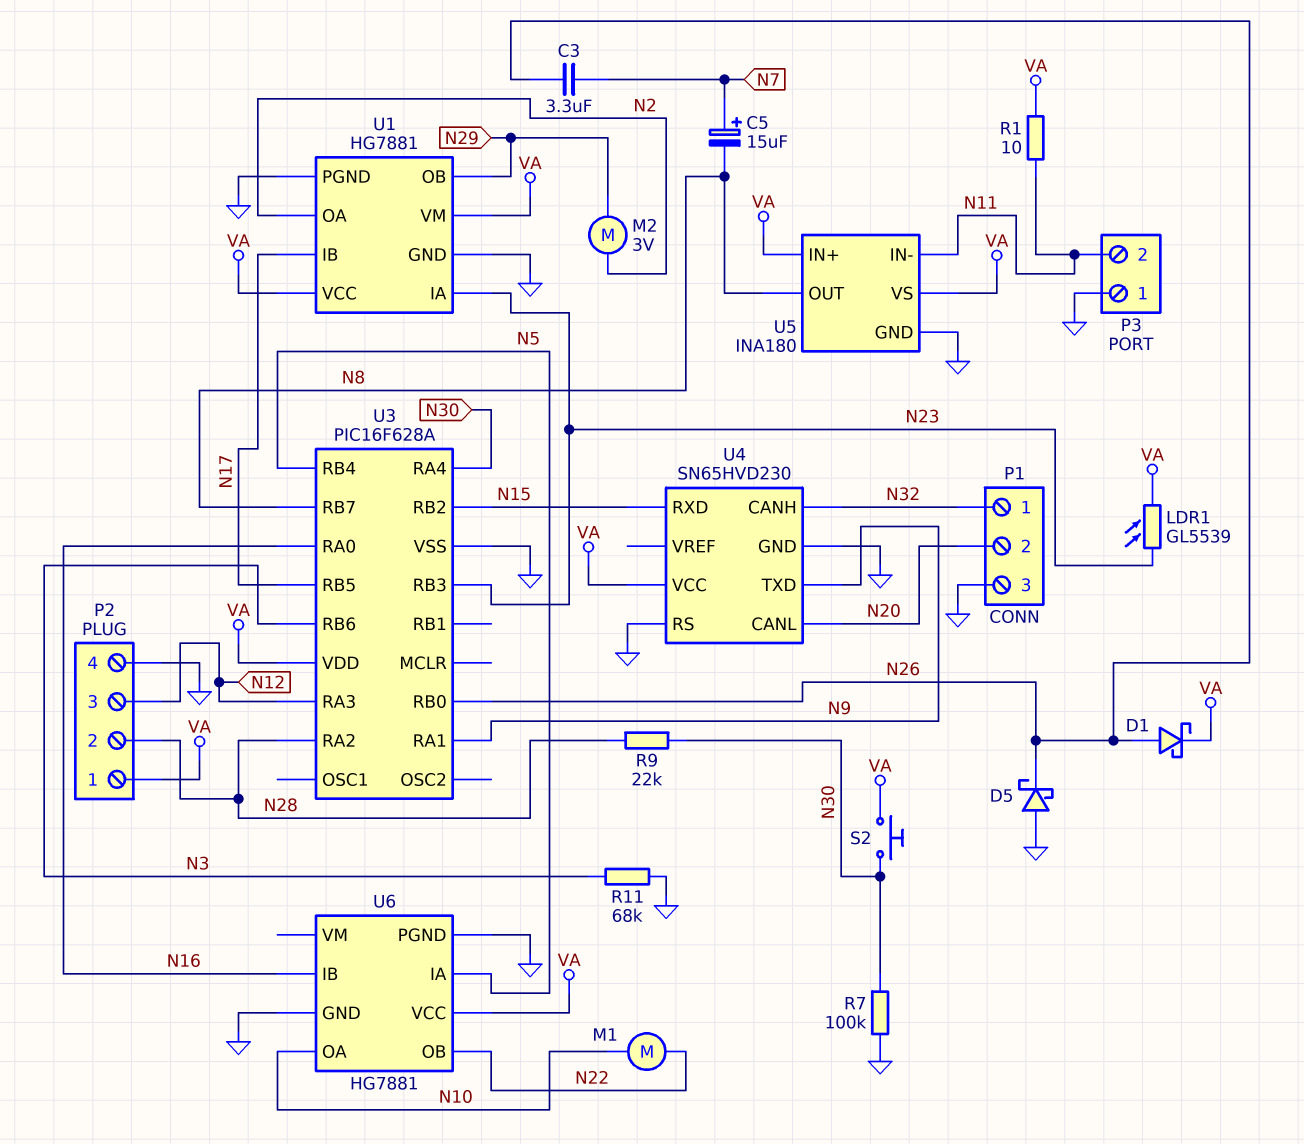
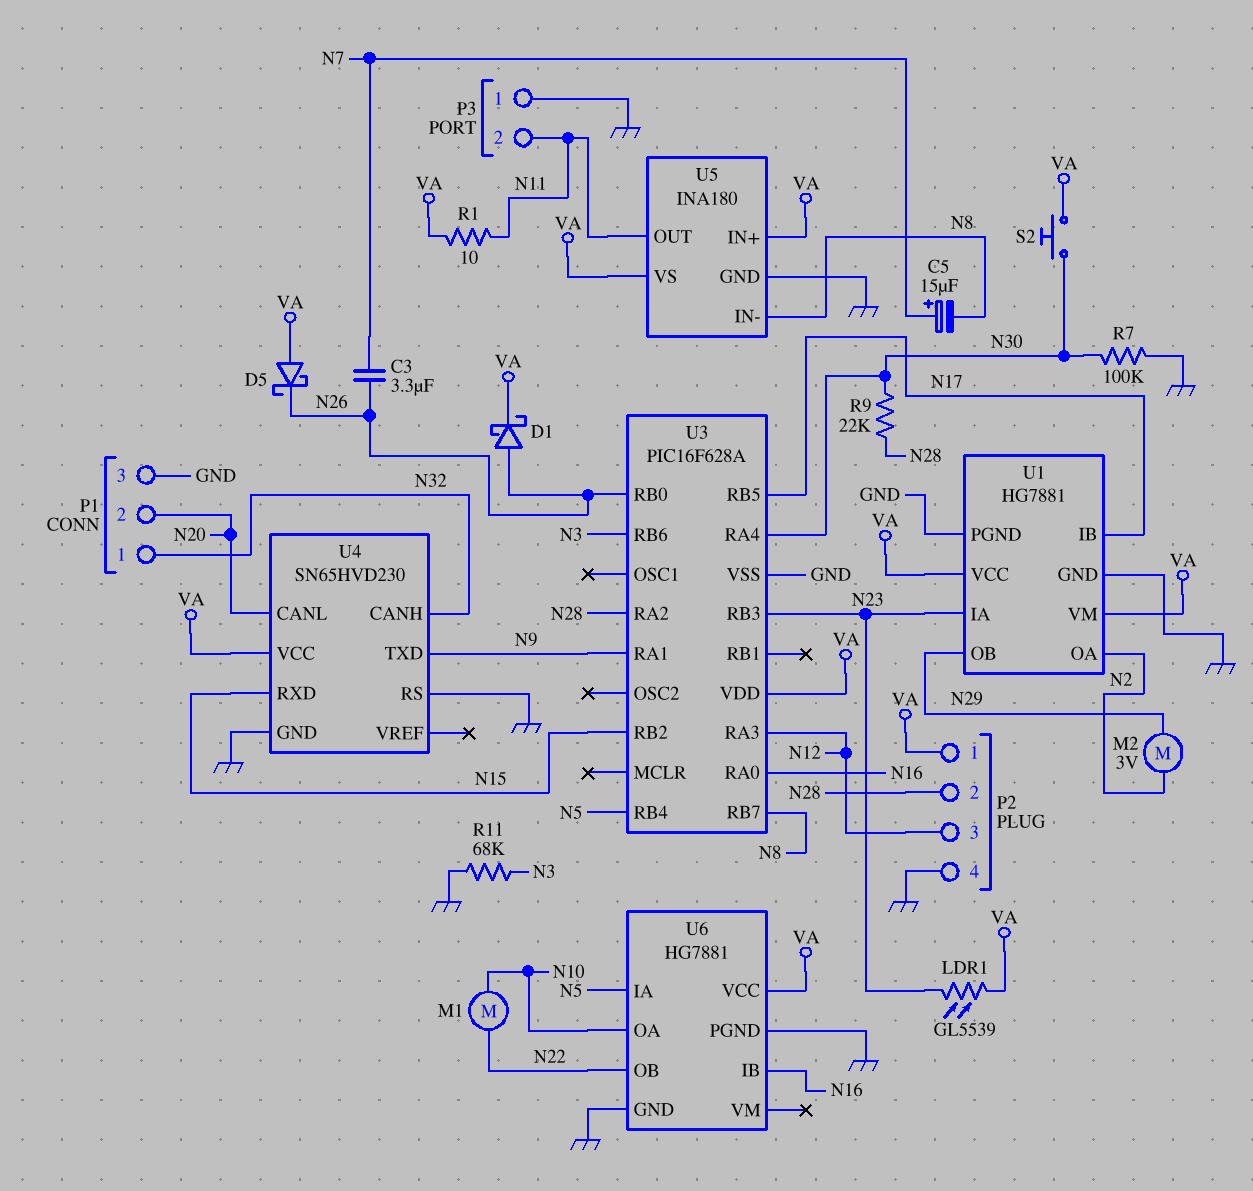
D5: schottky (A GND, K N26) -> schottky (A VA, K N26)
U5 pin IN-: N11 -> N8
U5 pin OUT: N8 -> N11

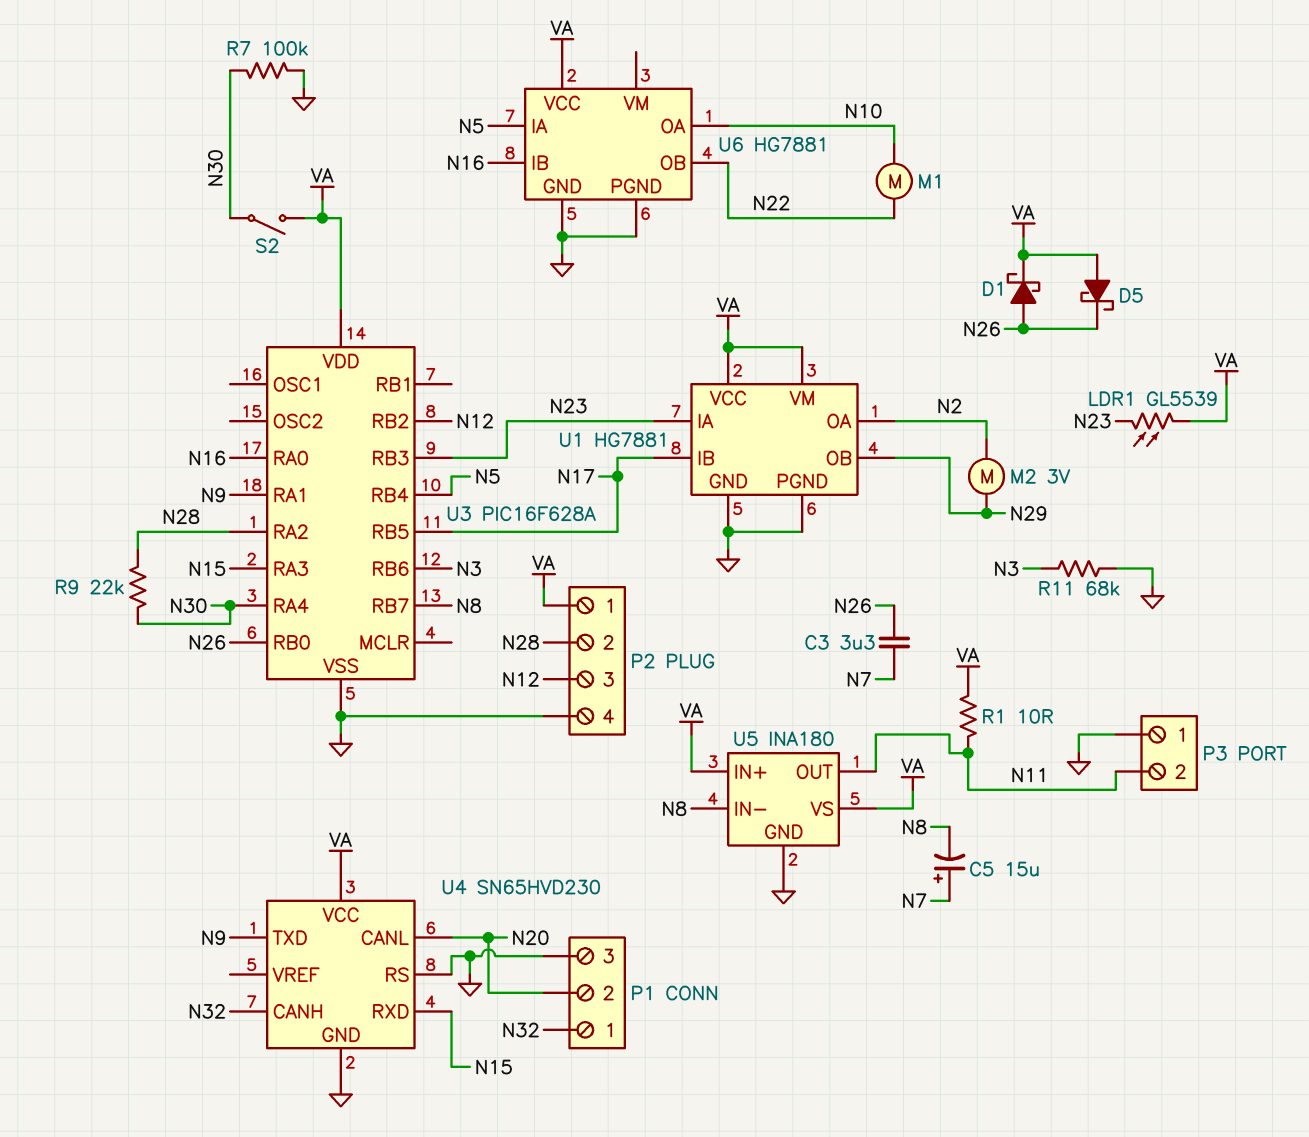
S2: button (N30, VA) -> switch (N30, VA)
U3 pin RA3: N12 -> N15
U3 pin RB2: N15 -> N12

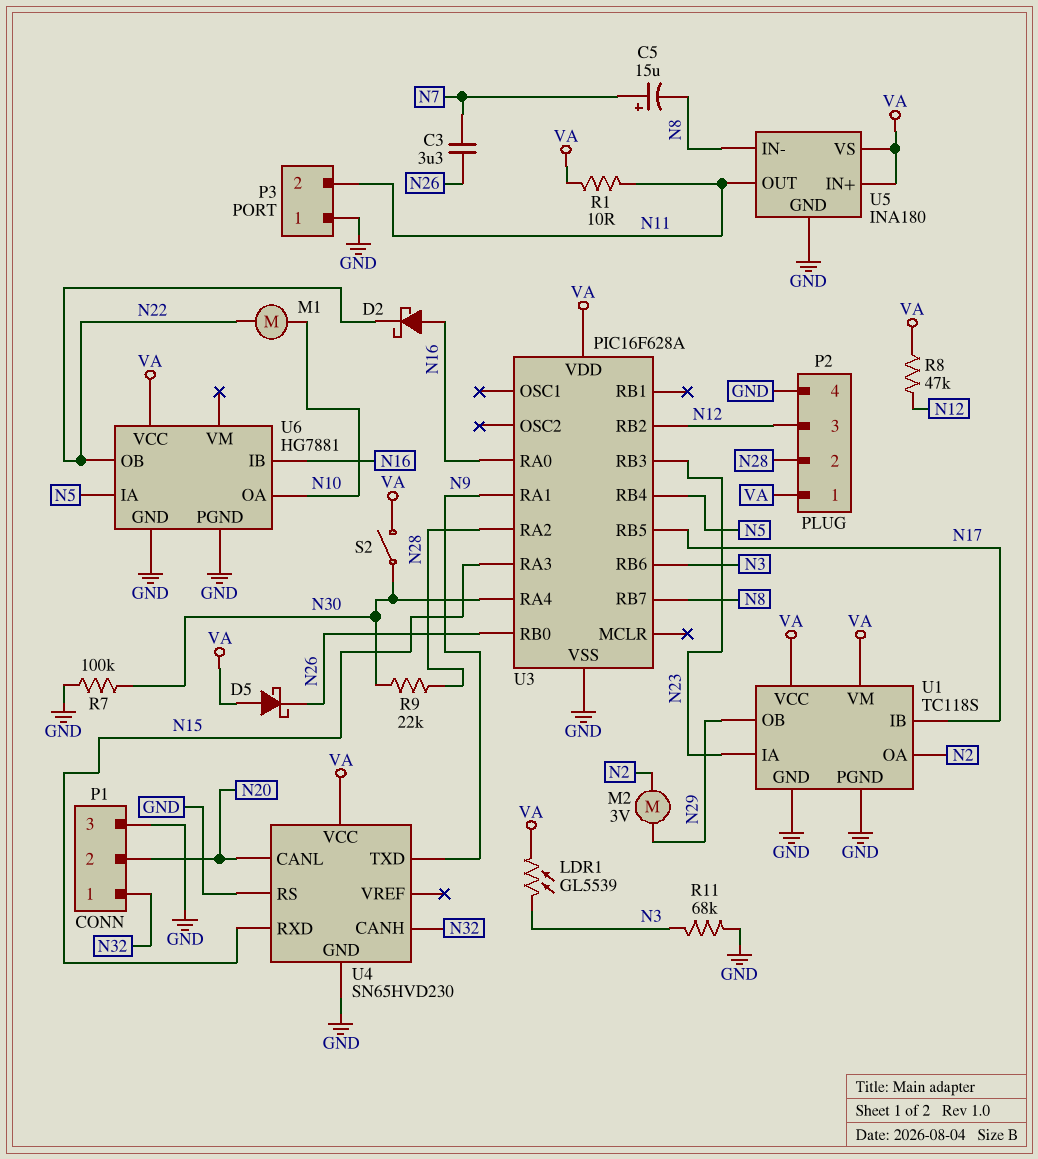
D1: schottky (A N26, K VA) -> none
D2: none -> schottky (A N16, K N22)
LDR1: GL5539 (N23, VA) -> GL5539 (N3, VA)
R8: none -> 47k (N12, VA)
U1: HG7881 -> TC118S

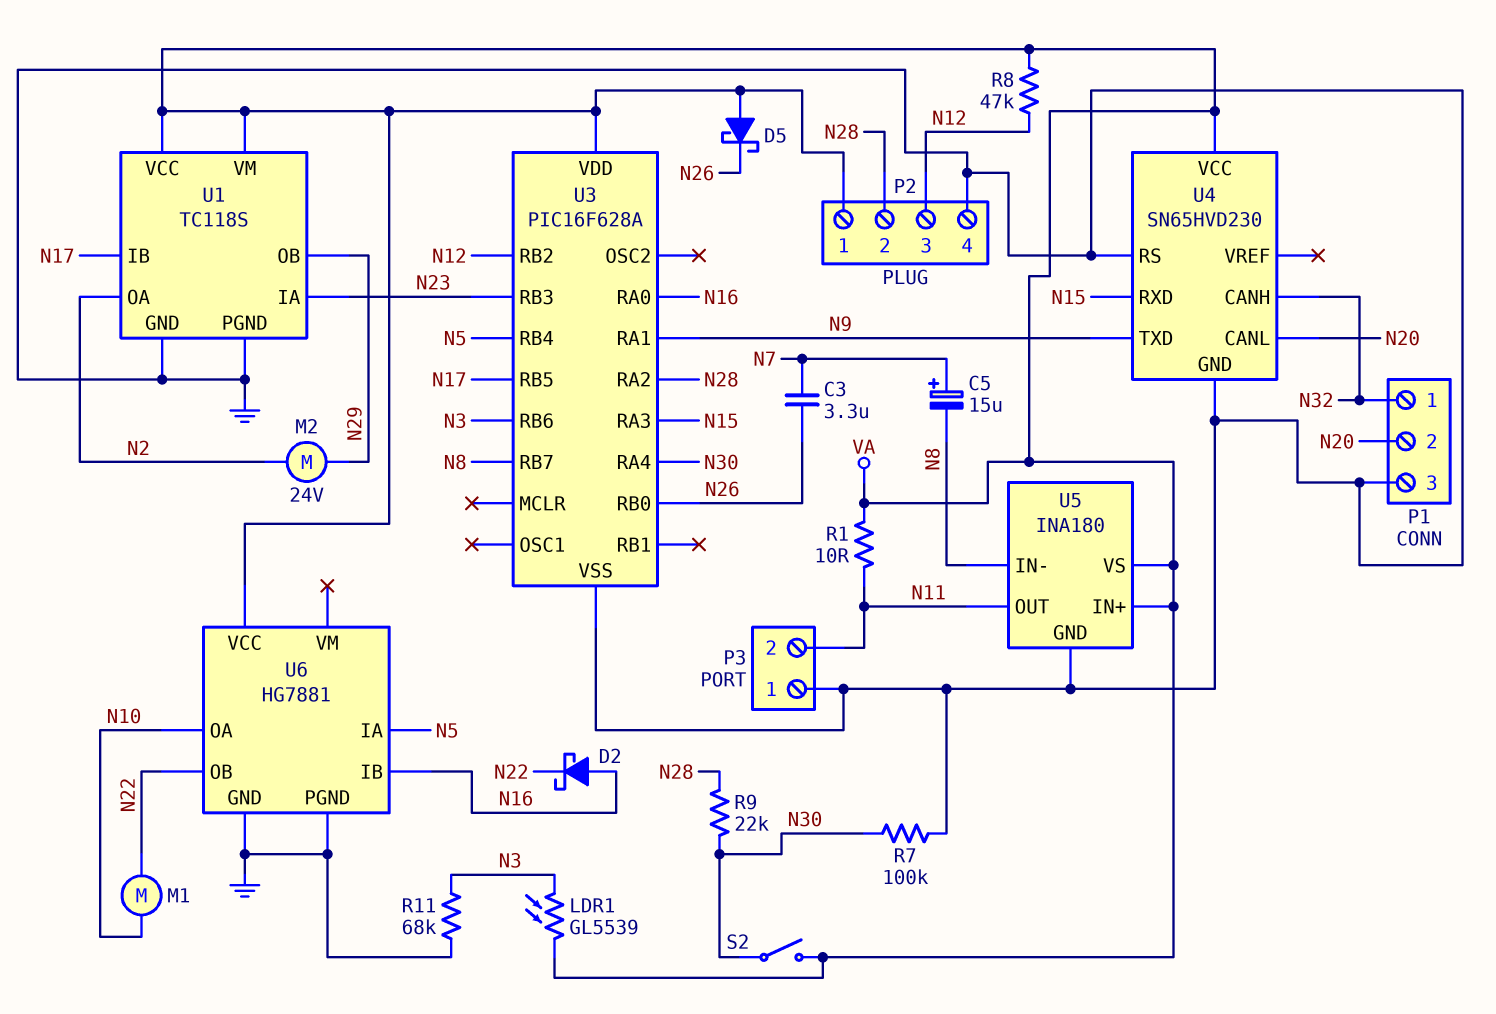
M2: motor 3V (N2, N29) -> motor 24V (N2, N29)

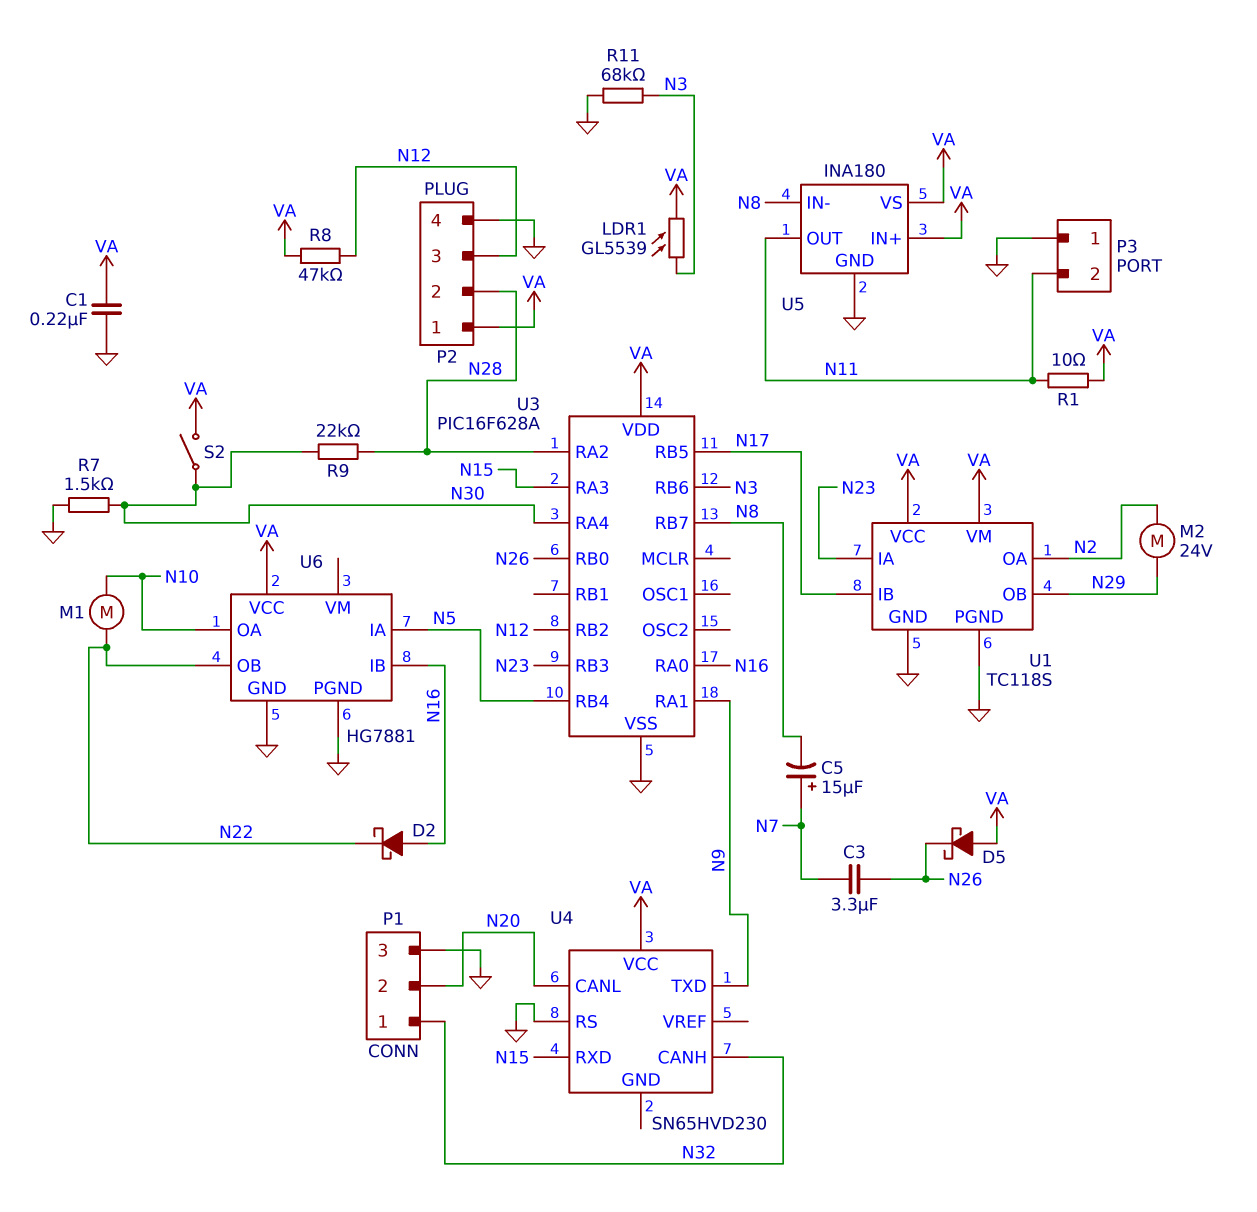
C1: none -> 220nF (GND, VA)
R7: 100k (GND, N30) -> 1.5k (GND, N30)
U4 pin GND: GND -> none

